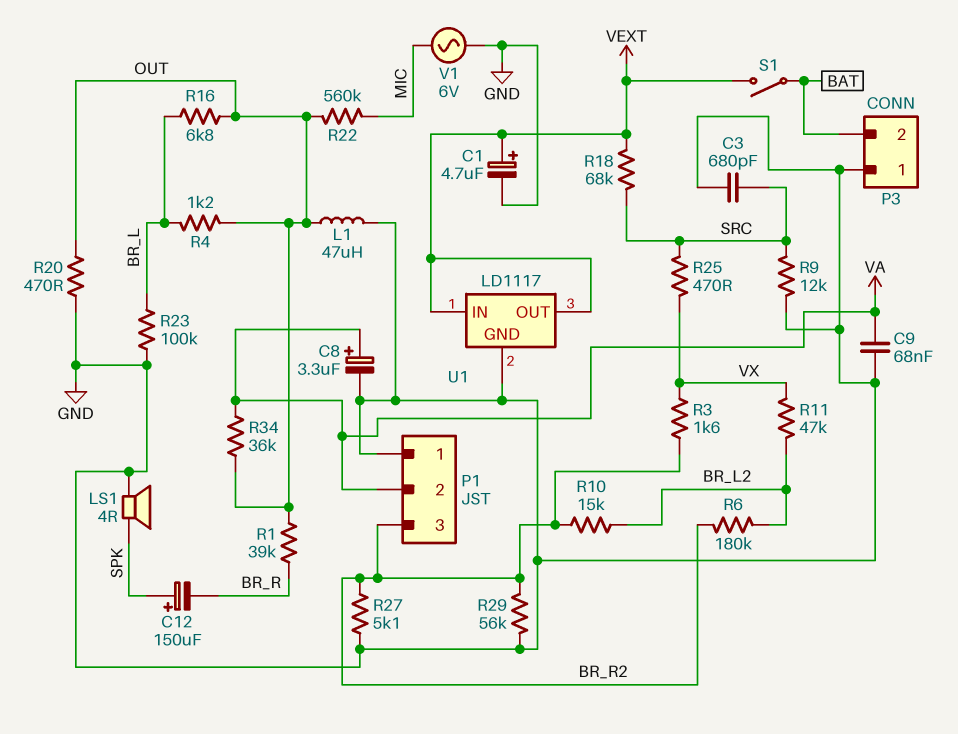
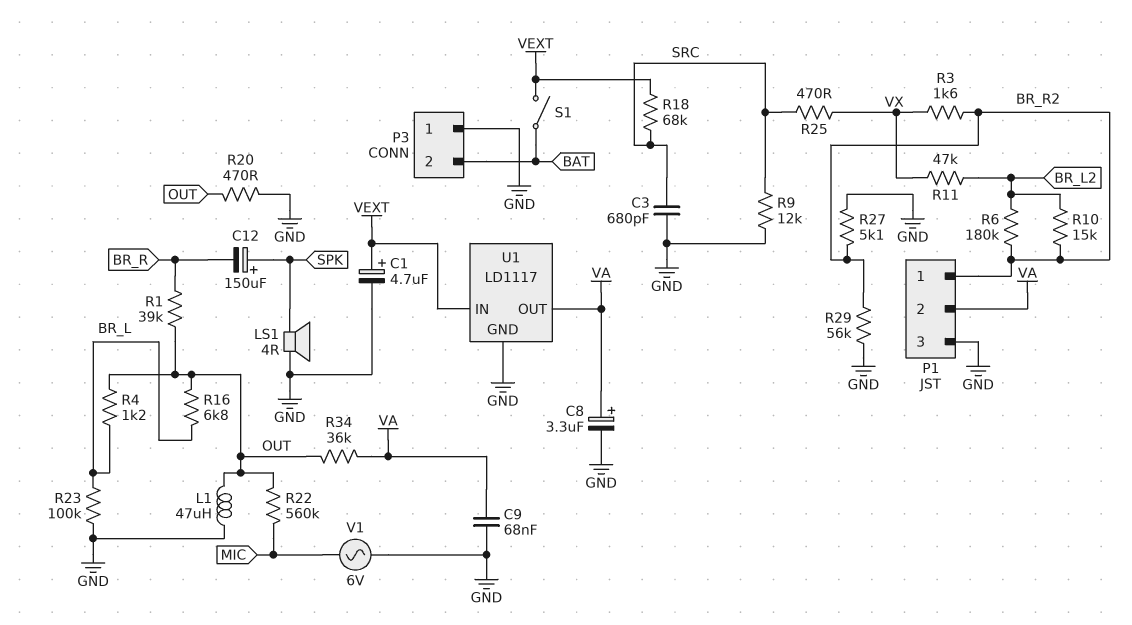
P1 pin 1: GND -> BR_R2
P1 pin 3: BR_R2 -> GND
U1 pin OUT: VEXT -> VA

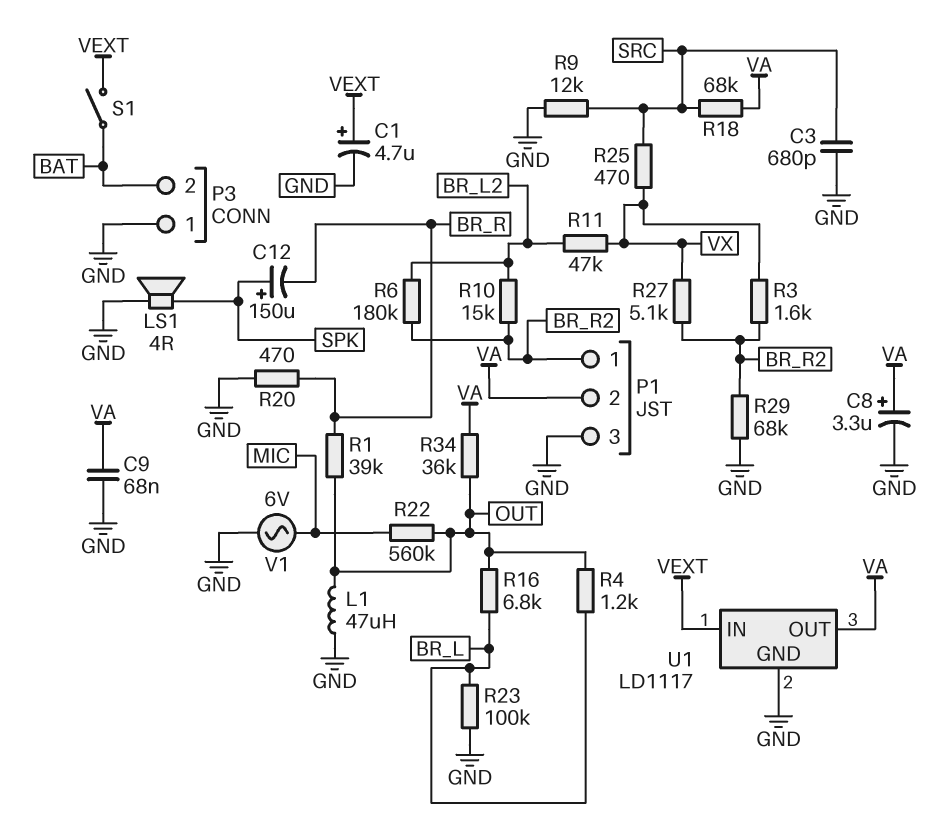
R18: 68k (SRC, VEXT) -> 68k (SRC, VA)
R20: 470 (GND, OUT) -> 470 (BR_R, GND)
R27: 5.1k (BR_R2, GND) -> 5.1k (BR_R2, VX)
R29: 56k (BR_R2, GND) -> 68k (BR_R2, GND)

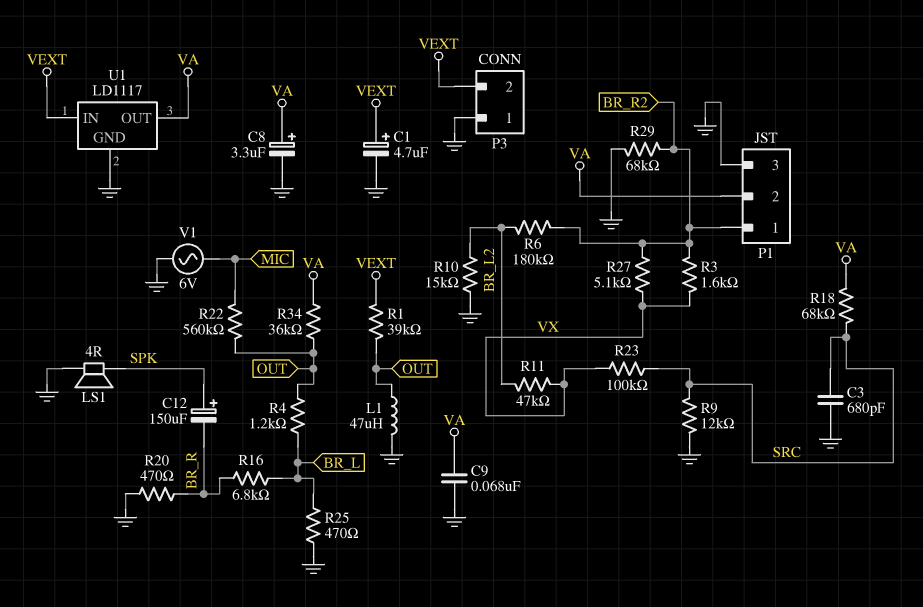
P3 pin 2: BAT -> VEXT
R1: 39k (BR_R, OUT) -> 39k (OUT, VEXT)
R10: 15k (BR_L2, BR_R2) -> 15k (BR_L2, GND)
R16: 6.8k (BR_L, OUT) -> 6.8k (BR_L, BR_R)
R23: 100k (BR_L, GND) -> 100k (SRC, VX)
R25: 470 (SRC, VX) -> 470 (BR_L, GND)
S1: switch (BAT, VEXT) -> none

